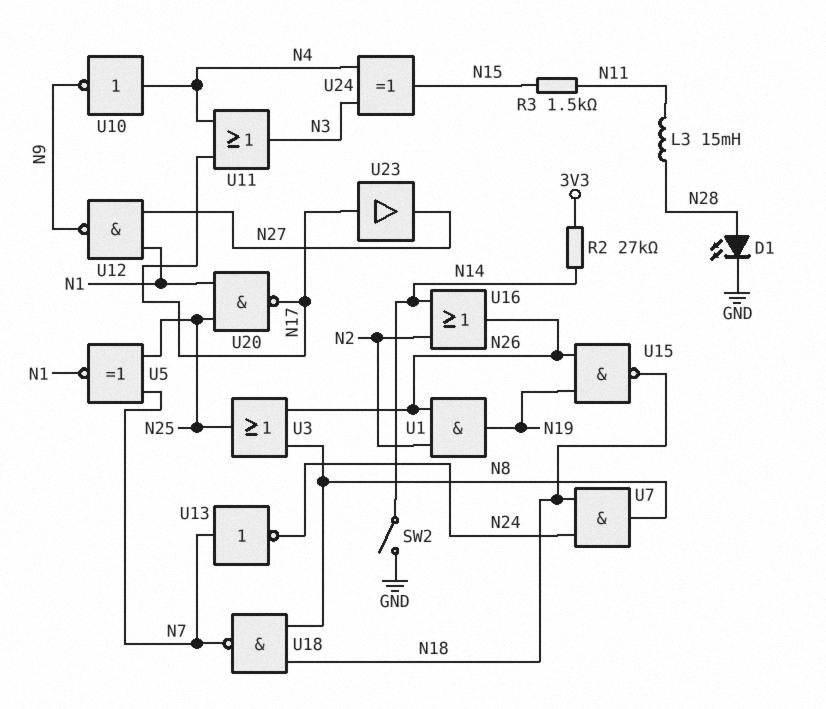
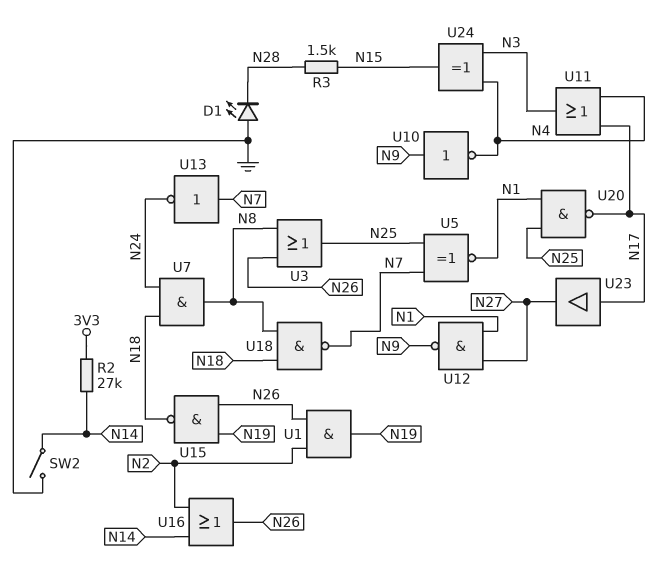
D1: LED (A N28, K GND) -> LED (A GND, K N28)
L3: 15mH (N11, N28) -> none
R3: 1.5k (N11, N15) -> 1.5k (N15, N28)
U10: NOT (in N4, out N9) -> NOT (in N9, out N4)

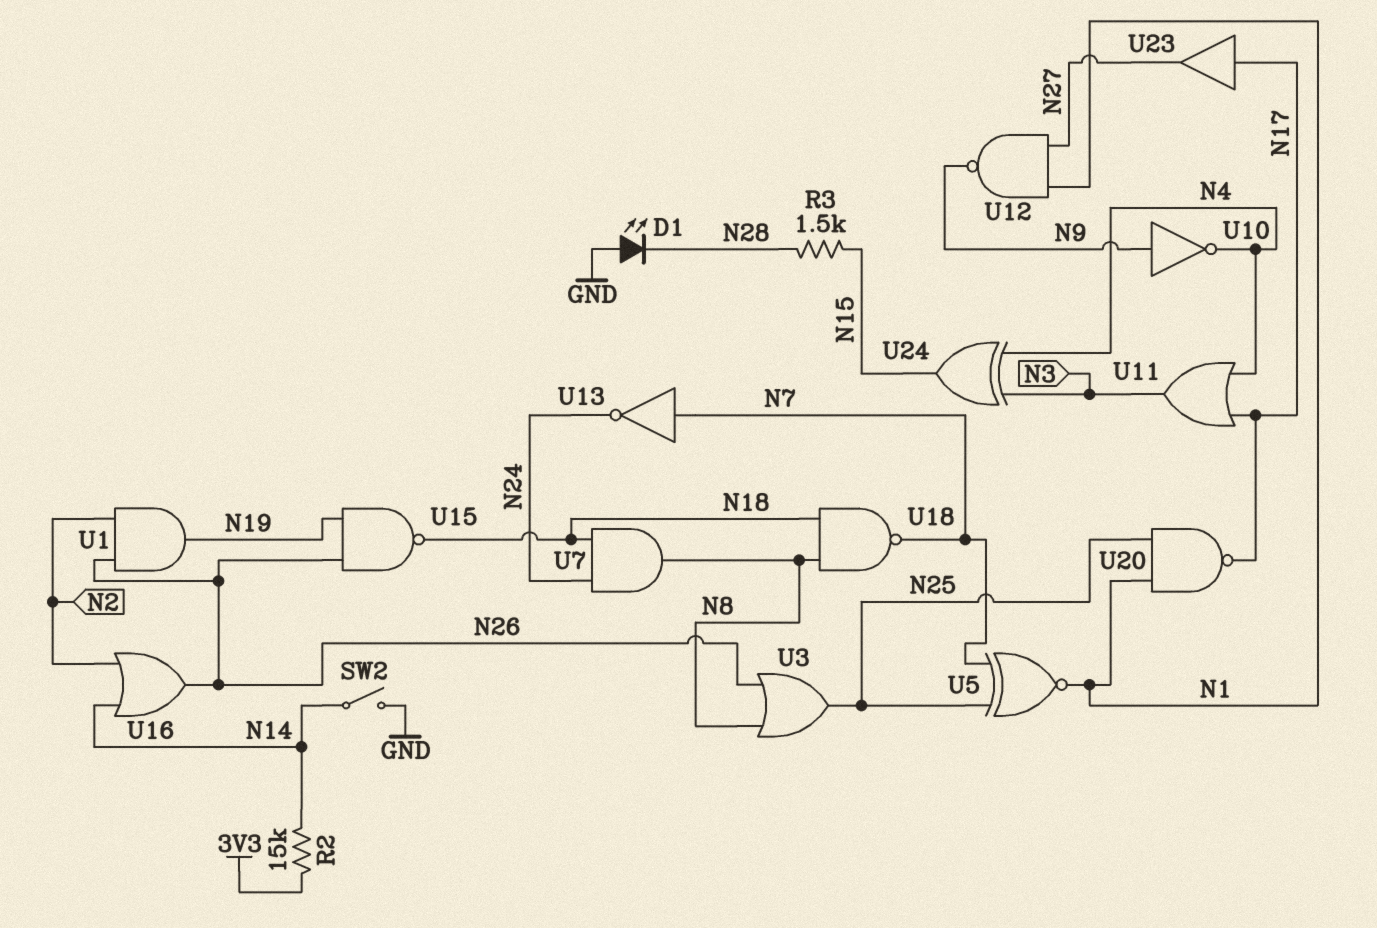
R2: 27k (3V3, N14) -> 15k (3V3, N14)

